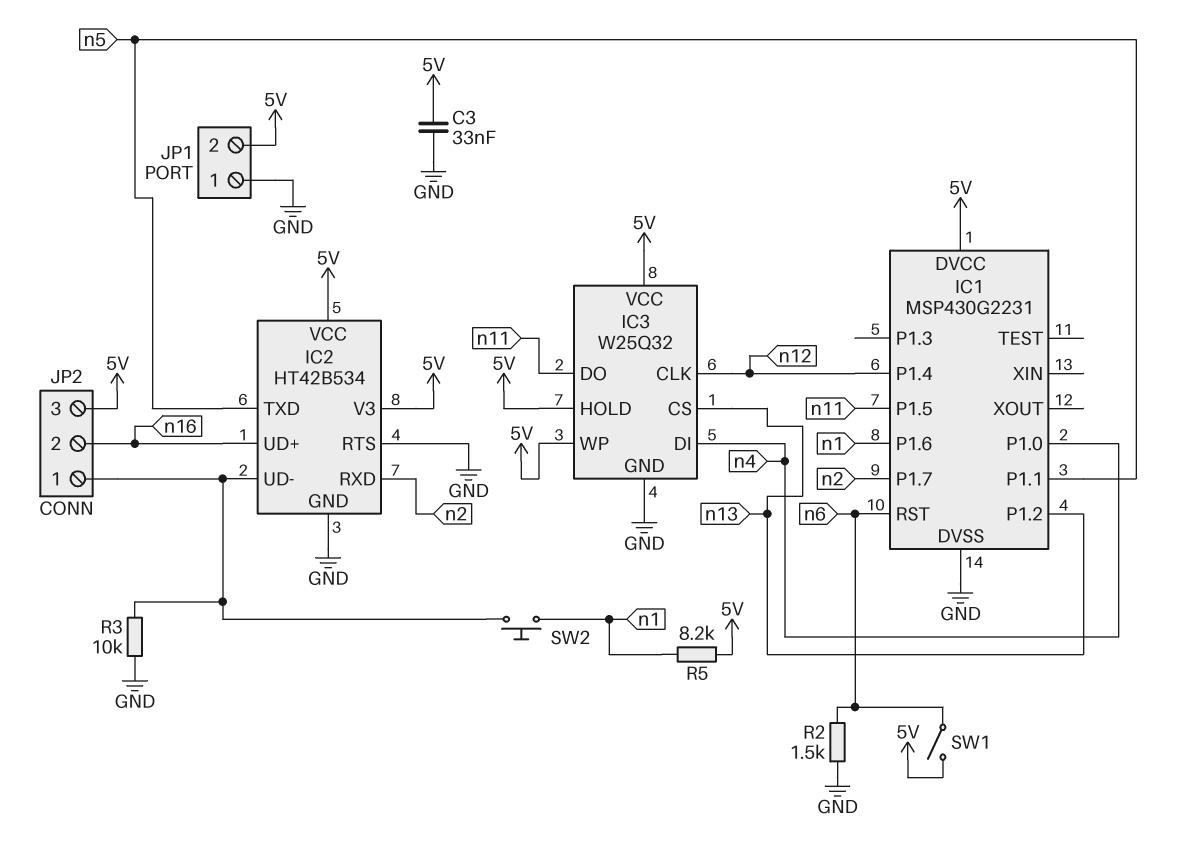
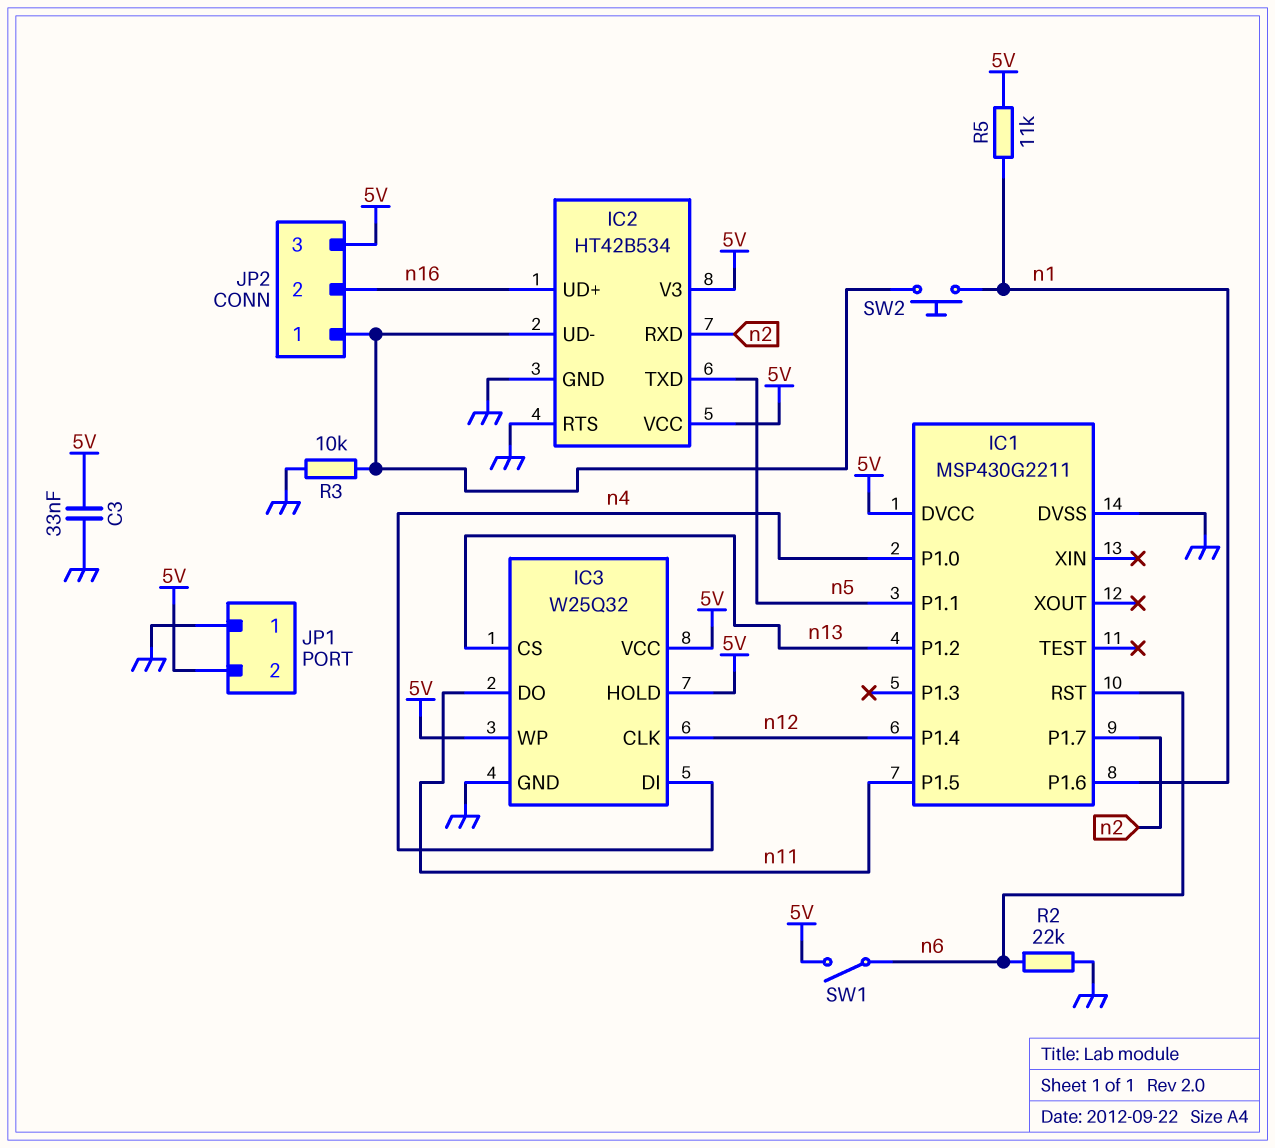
IC1: MSP430G2231 -> MSP430G2211
R2: 1.5k (GND, n6) -> 22k (GND, n6)
R5: 8.2k (5V, n1) -> 11k (5V, n1)

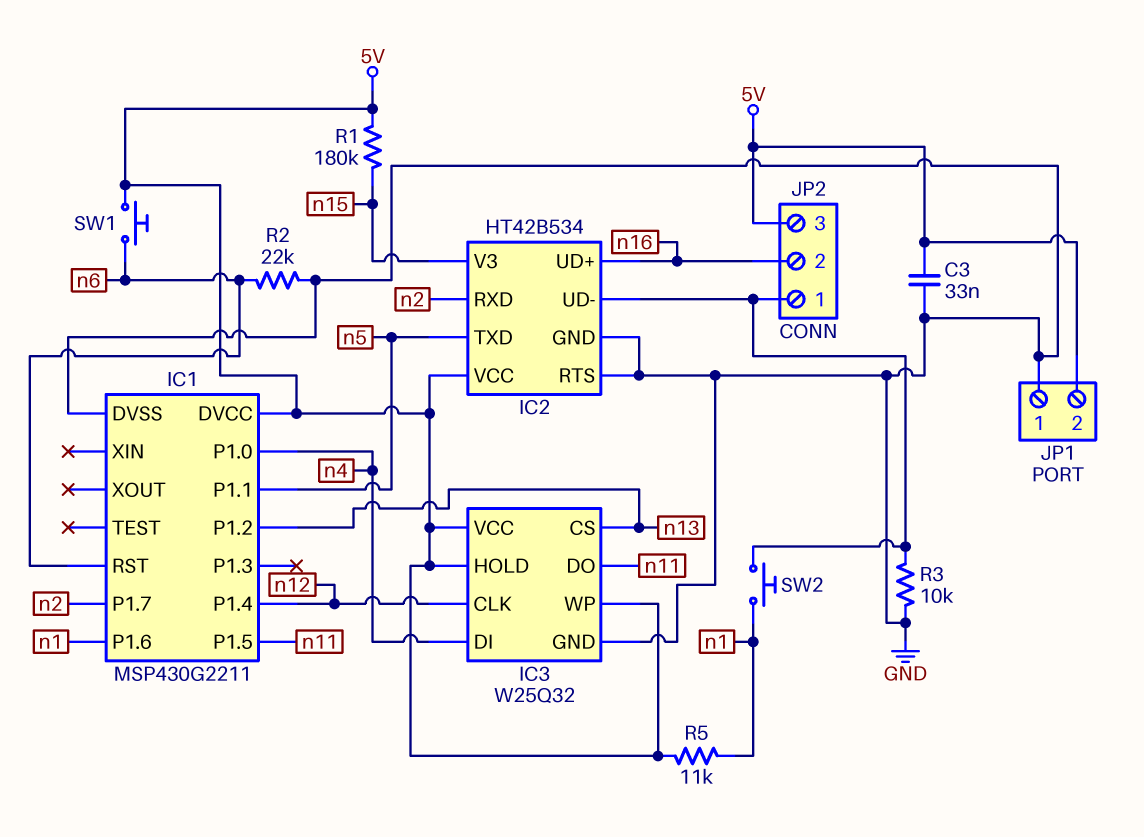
IC2 pin V3: 5V -> n15
R1: none -> 180k (5V, n15)
SW1: switch (5V, n6) -> button (5V, n6)

